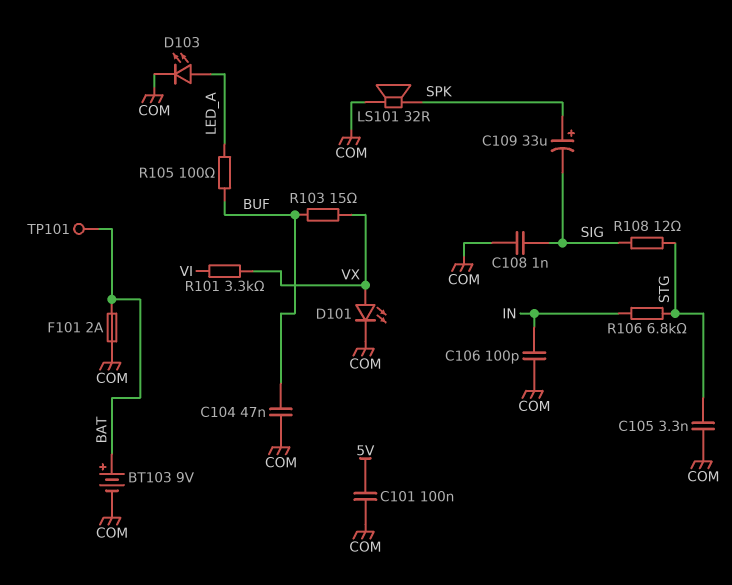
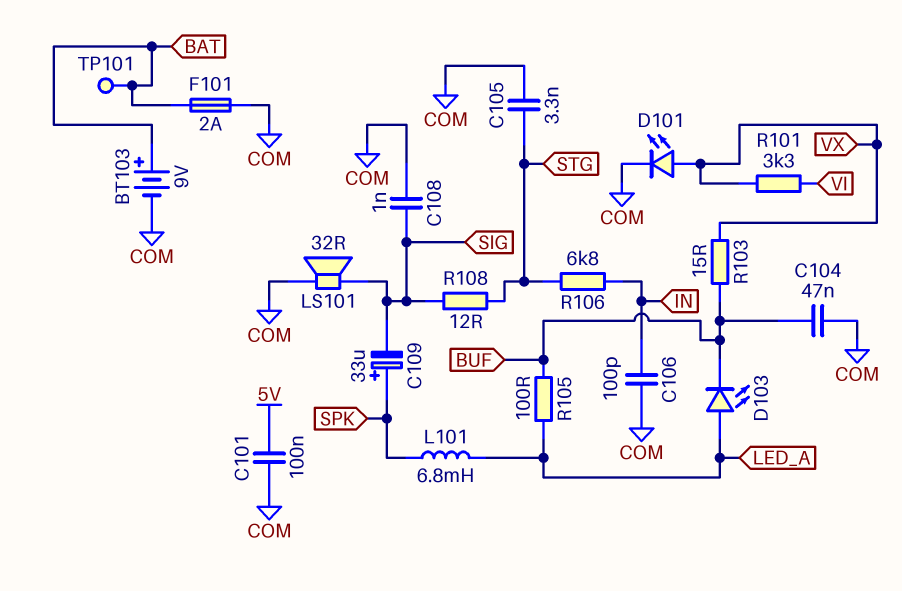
D103: LED (A LED_A, K COM) -> LED (A LED_A, K BUF)
L101: none -> 6.8mH (LED_A, SPK)
LS101: speaker 32R (COM, SPK) -> speaker 32R (COM, SIG)

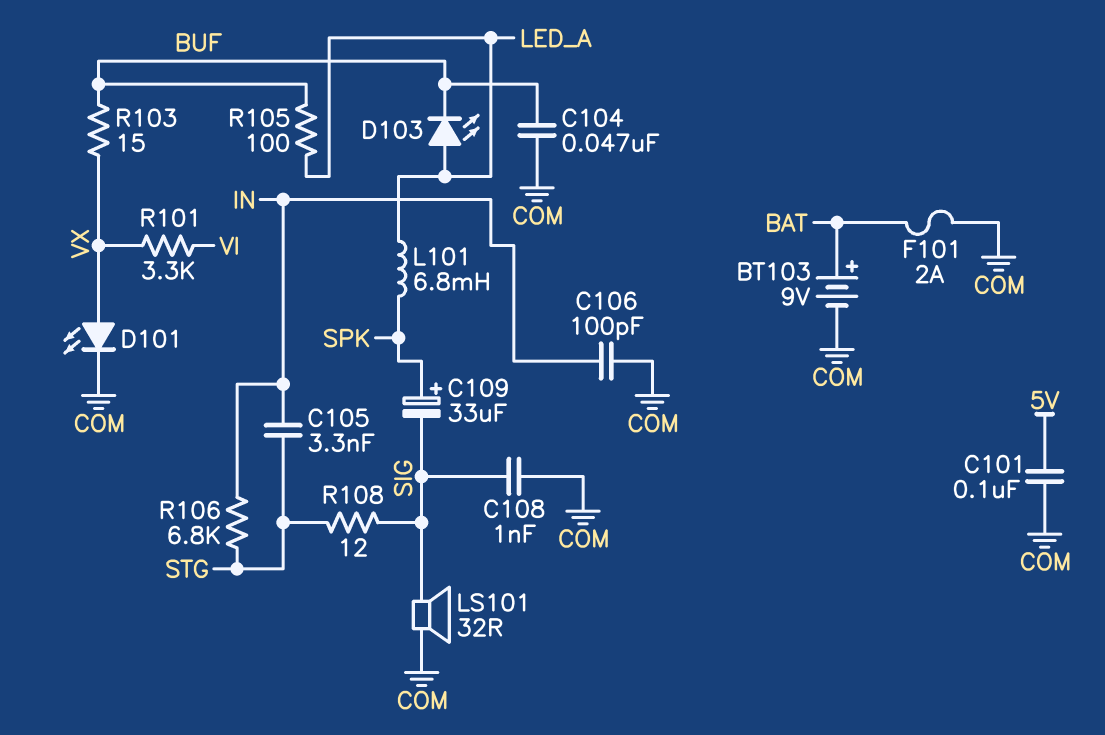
C105: 3.3nF (COM, STG) -> 3.3nF (IN, STG)
TP101: test point (BAT) -> none

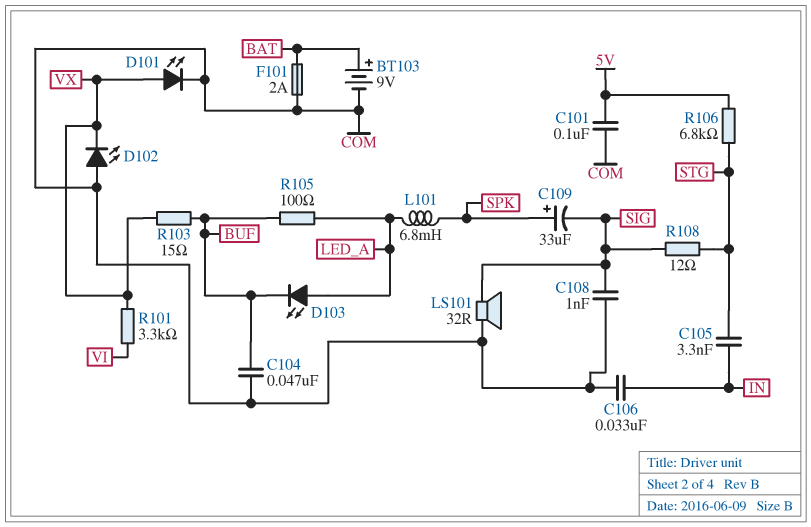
C106: 100pF (COM, IN) -> 33nF (COM, IN)
D102: none -> LED (A COM, K VX)
R106: 6.8k (IN, STG) -> 6.8k (5V, STG)

